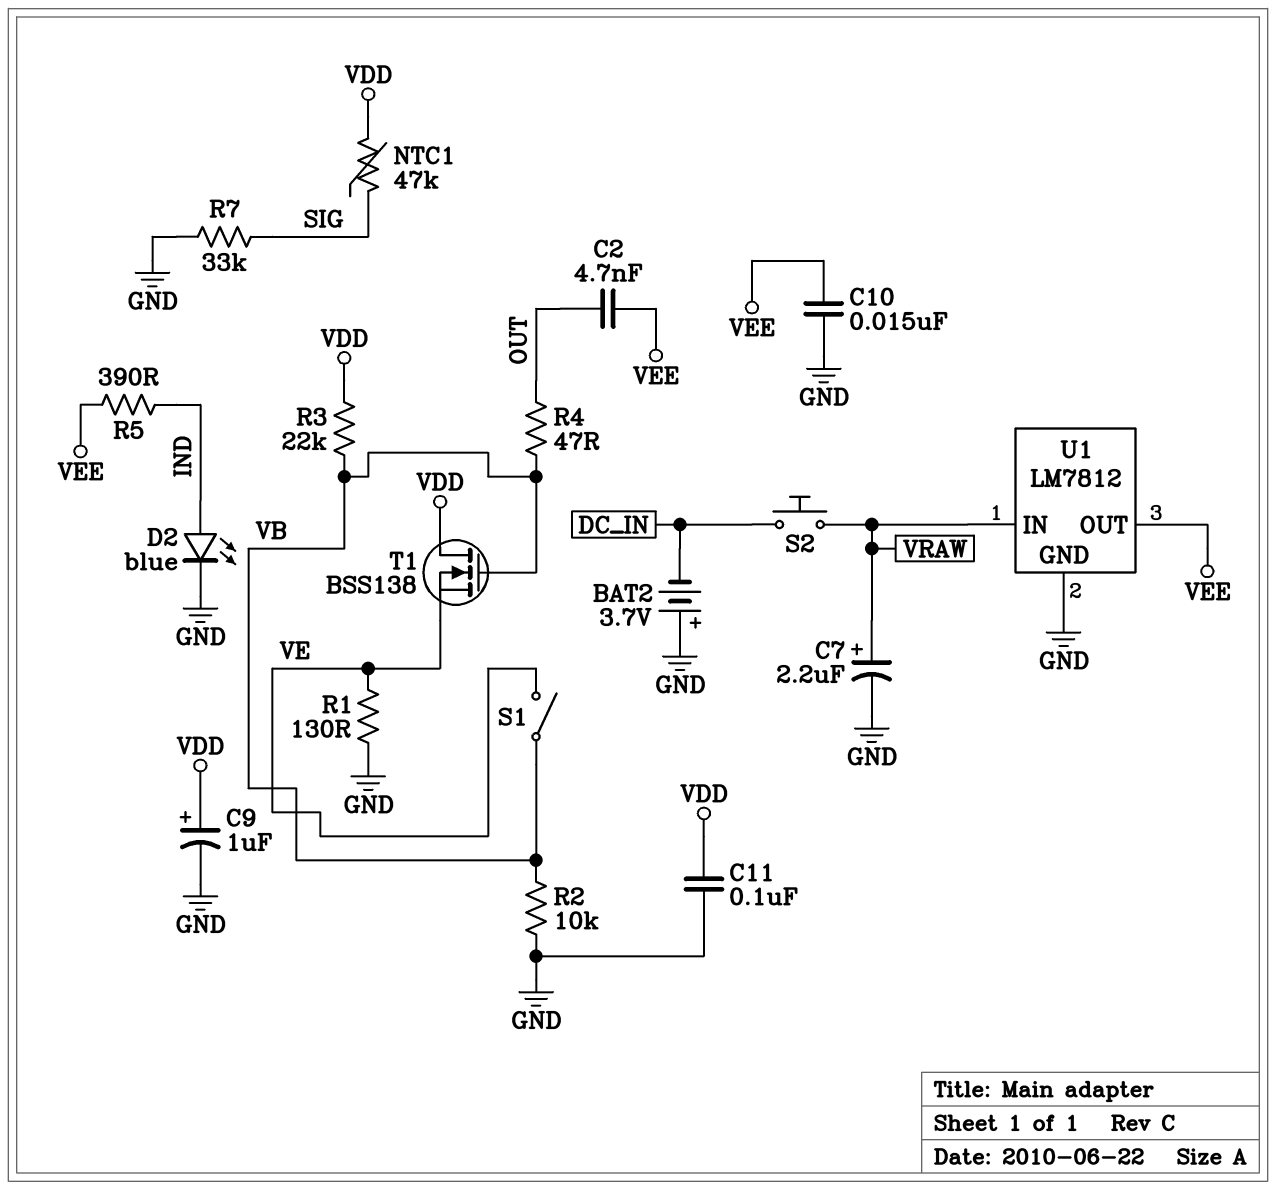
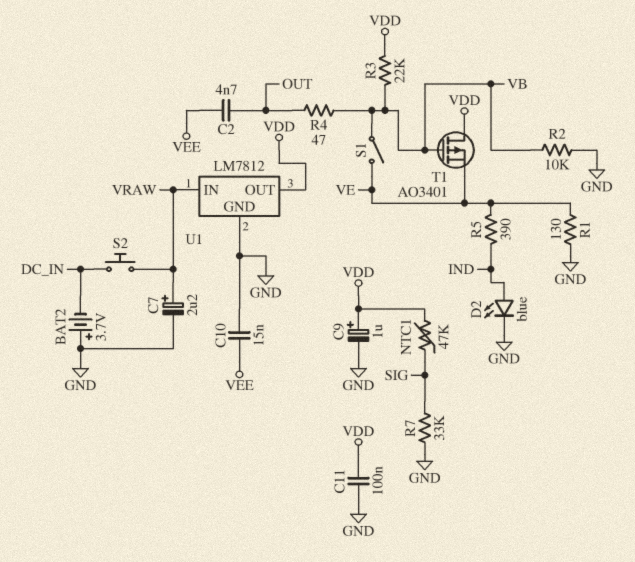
R5: 390 (IND, VEE) -> 390 (IND, VE)
T1: NMOS BSS138 (G VB, D VDD, S VE) -> PMOS AO3401 (G VB, D VDD, S VE)
U1 pin OUT: VEE -> VDD

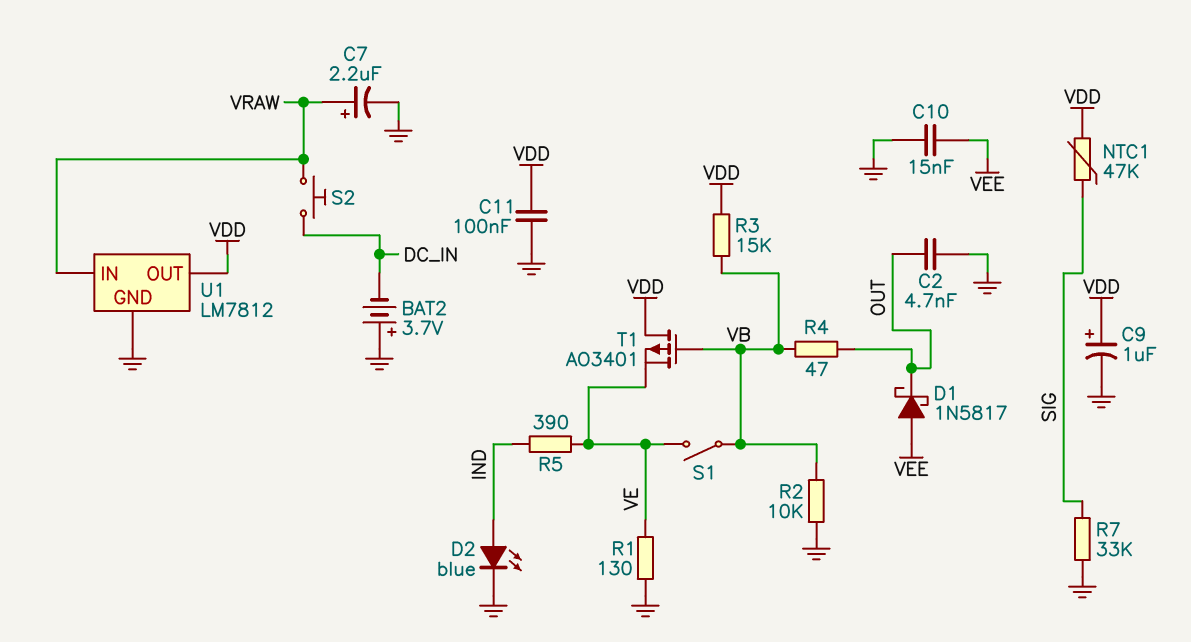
C2: 4.7nF (OUT, VEE) -> 4.7nF (GND, OUT)
D1: none -> schottky 1N5817 (A VEE, K OUT)
R3: 22k (VB, VDD) -> 15k (VB, VDD)

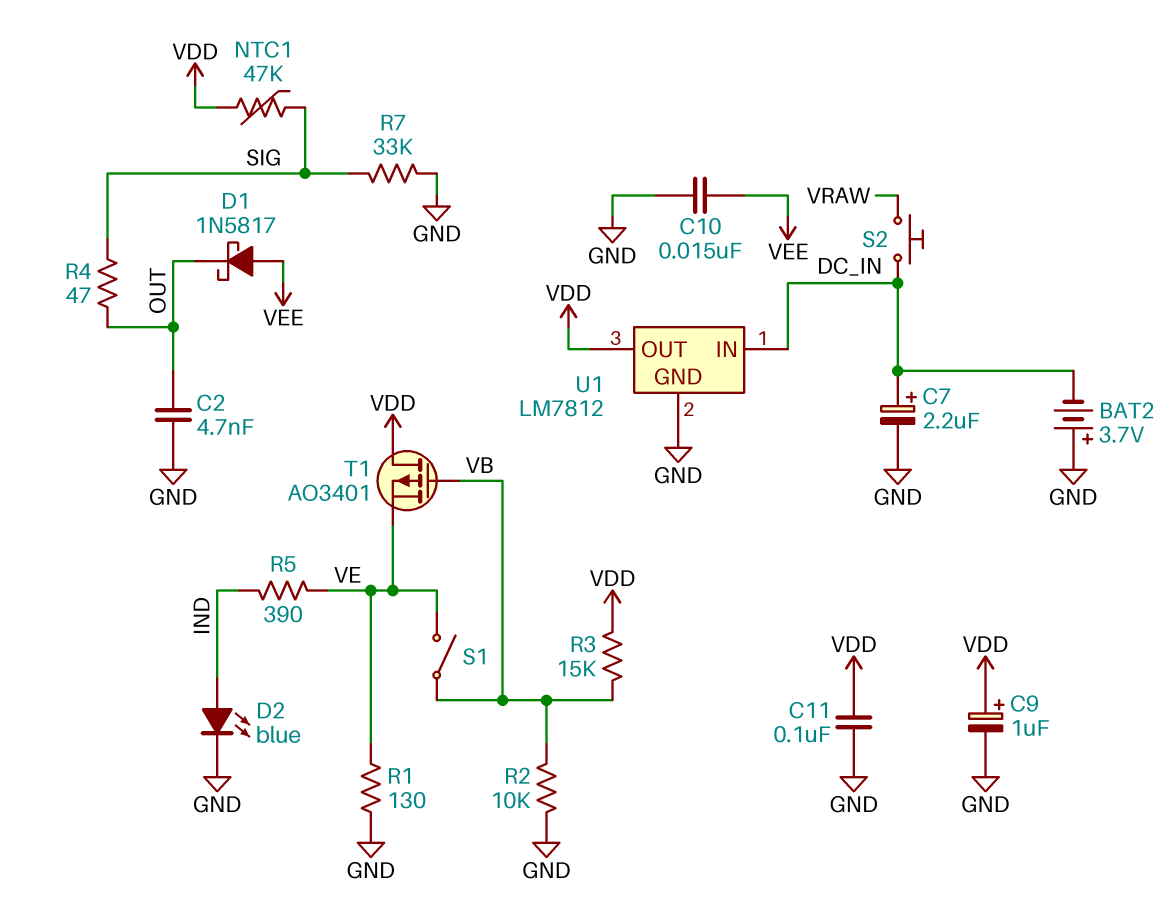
C7: 2.2uF (plus VRAW, minus GND) -> 2.2uF (plus DC_IN, minus GND)
R4: 47 (OUT, VB) -> 47 (OUT, SIG)
U1 pin IN: VRAW -> DC_IN

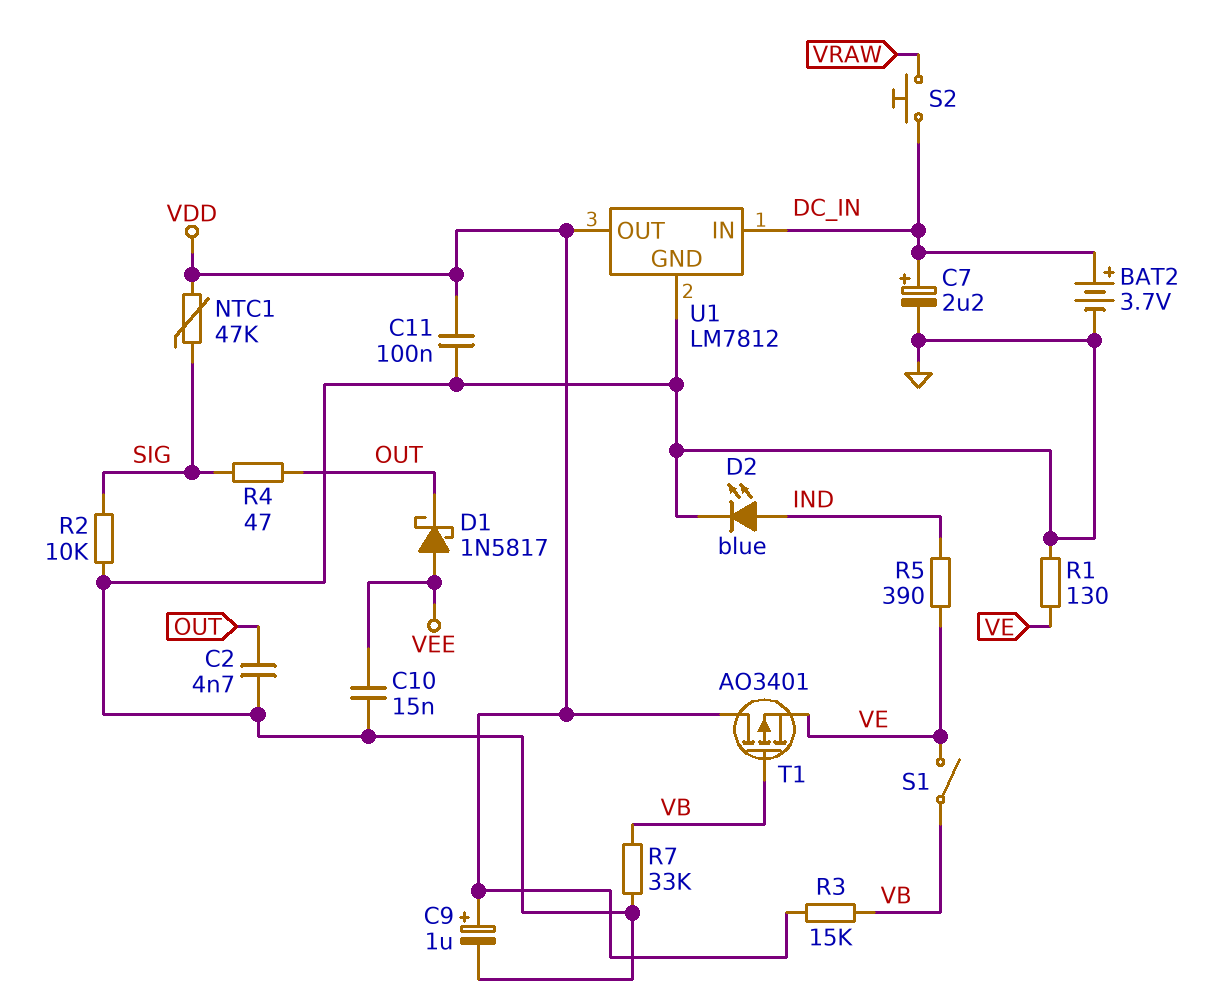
BAT2: 3.7V (plus GND, minus DC_IN) -> 3.7V (plus DC_IN, minus GND)
R2: 10k (GND, VB) -> 10k (GND, SIG)
R7: 33k (GND, SIG) -> 33k (GND, VB)

